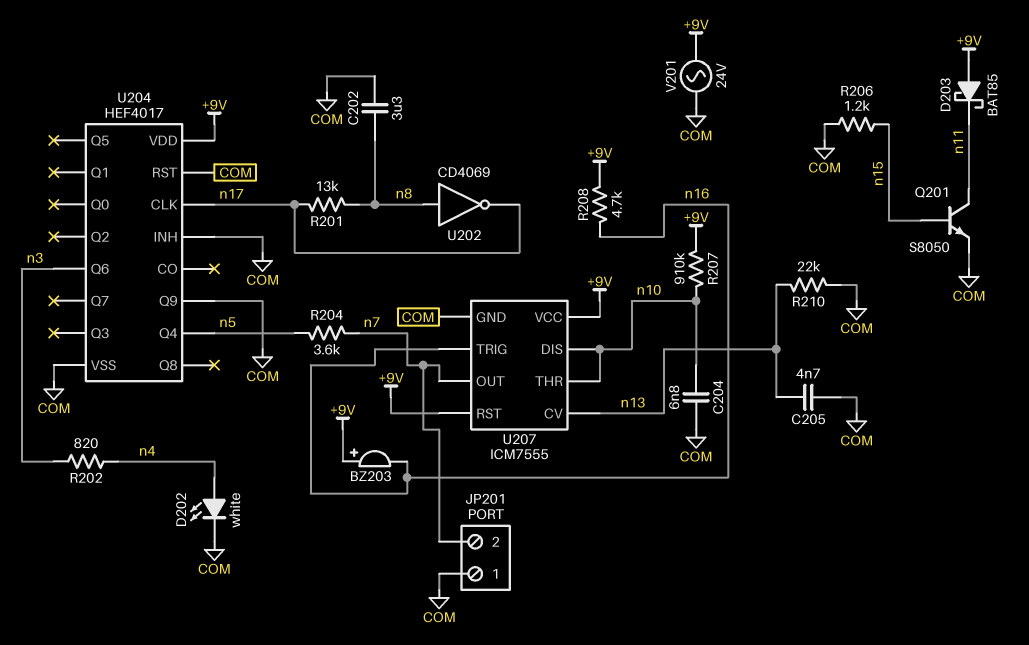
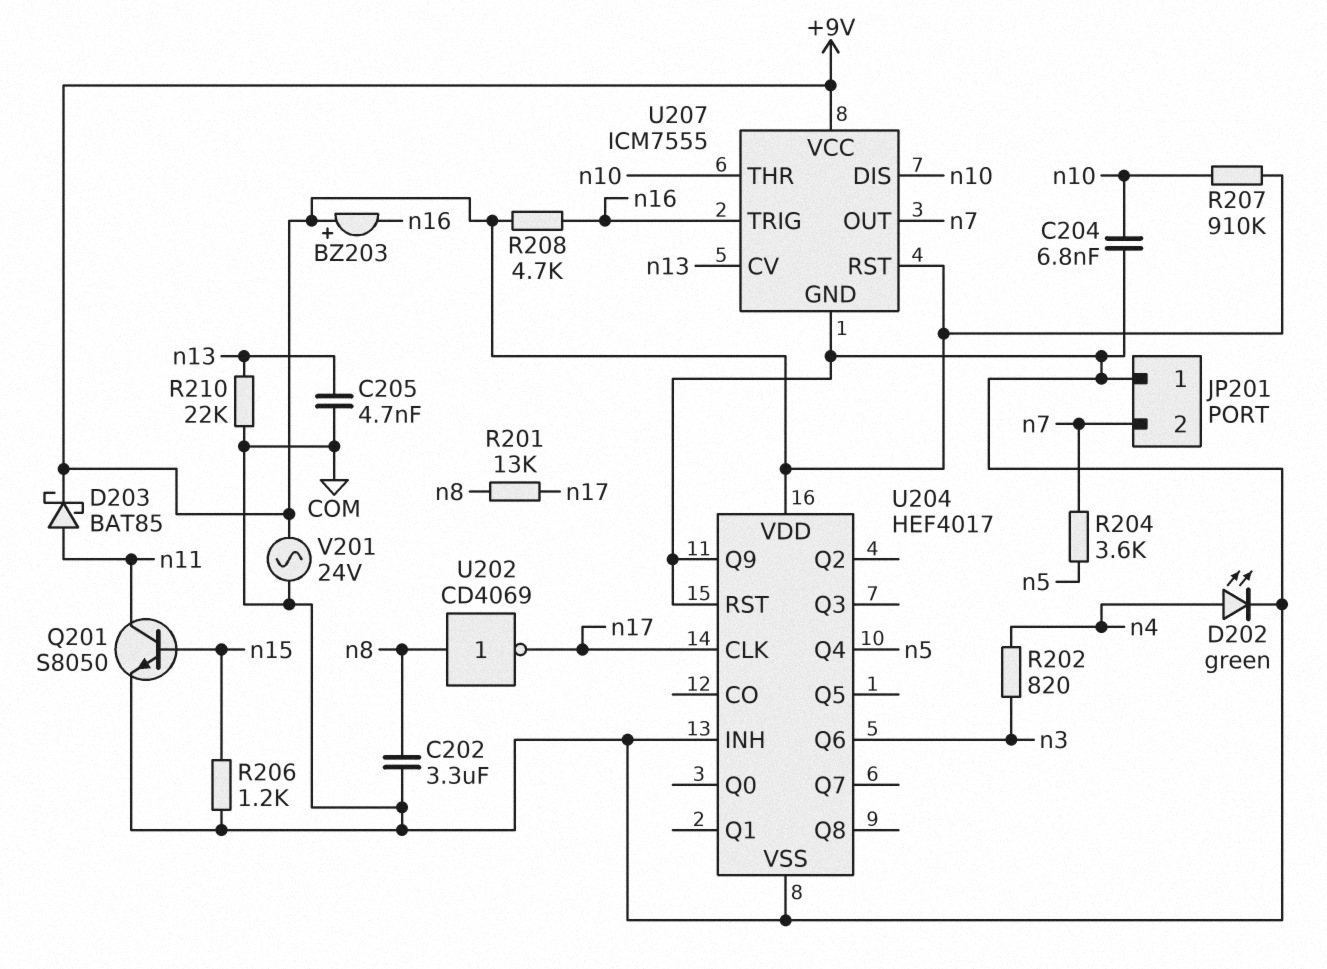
D202: LED white (A n4, K COM) -> LED green (A n4, K COM)
D203: schottky BAT85 (A +9V, K n11) -> schottky BAT85 (A n11, K +9V)

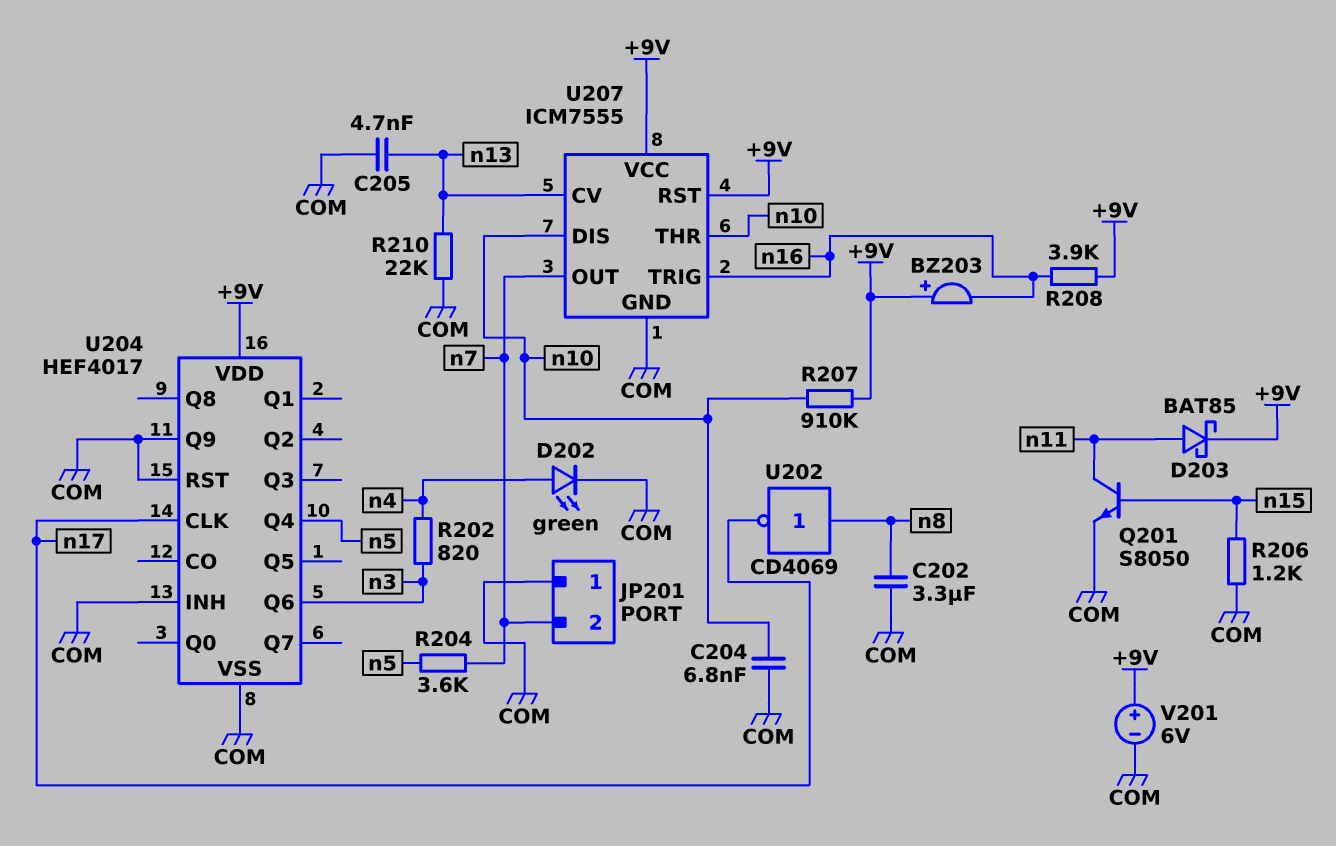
R201: 13k (n8, n17) -> none
R208: 4.7k (+9V, n16) -> 3.9k (+9V, n16)
V201: AC 24V (+9V, COM) -> 6V (plus +9V, minus COM)

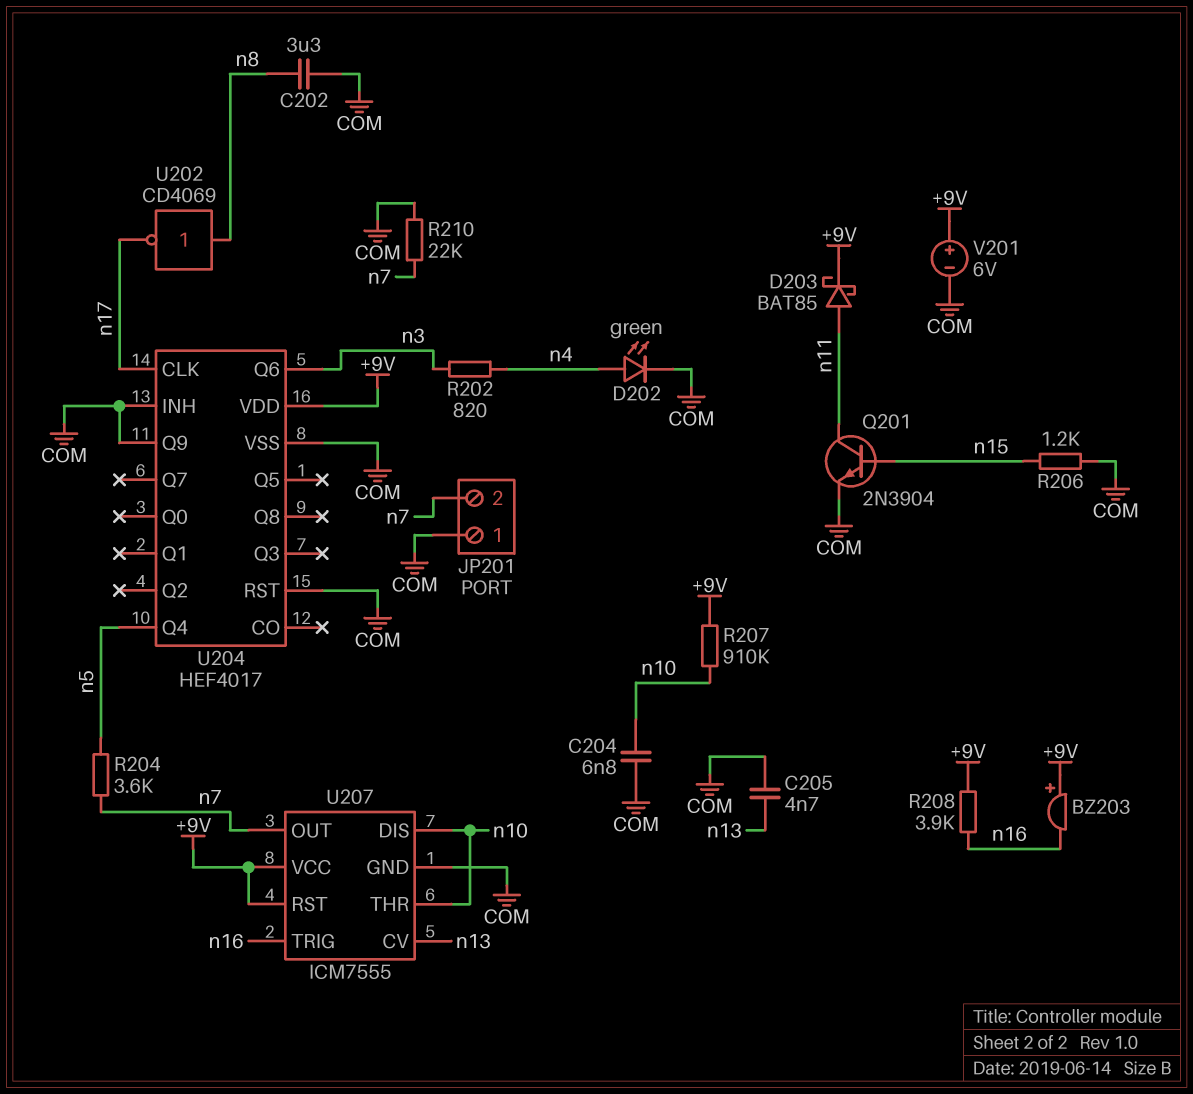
Q201: NPN S8050 (B n15, C n11, E COM) -> NPN 2N3904 (B n15, C n11, E COM)
R210: 22k (COM, n13) -> 22k (COM, n7)

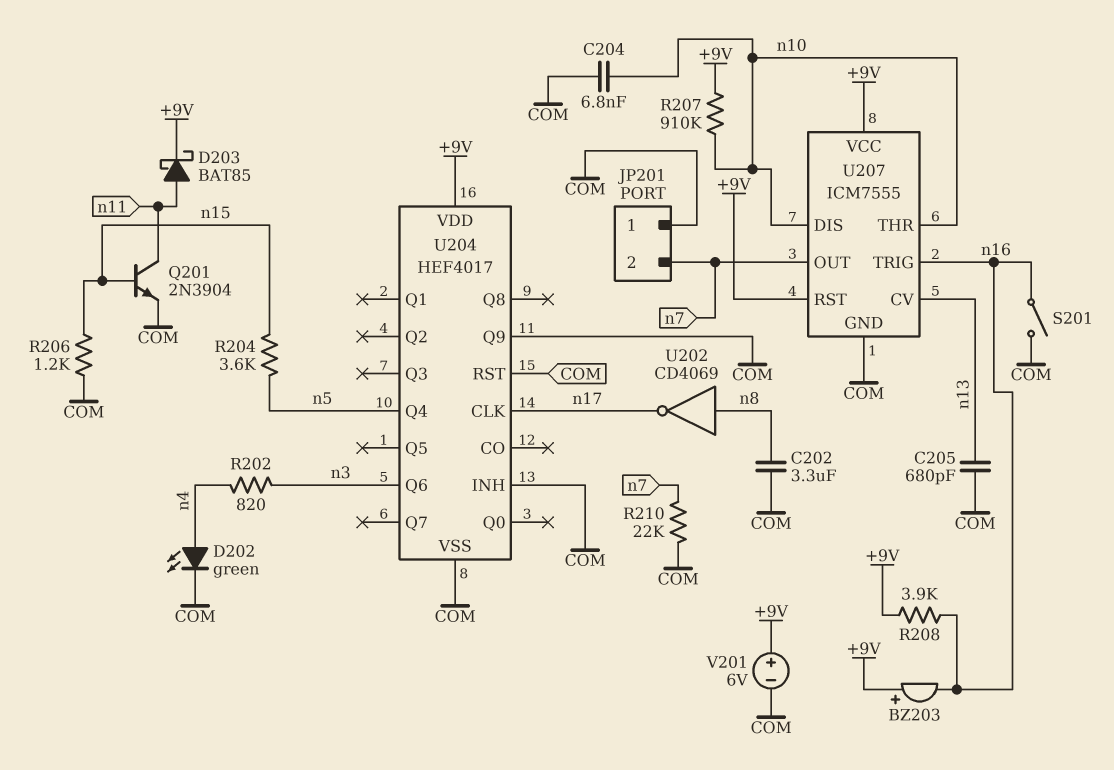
C205: 4.7nF (COM, n13) -> 680pF (COM, n13)
R204: 3.6k (n5, n7) -> 3.6k (n5, n15)
S201: none -> switch (COM, n16)

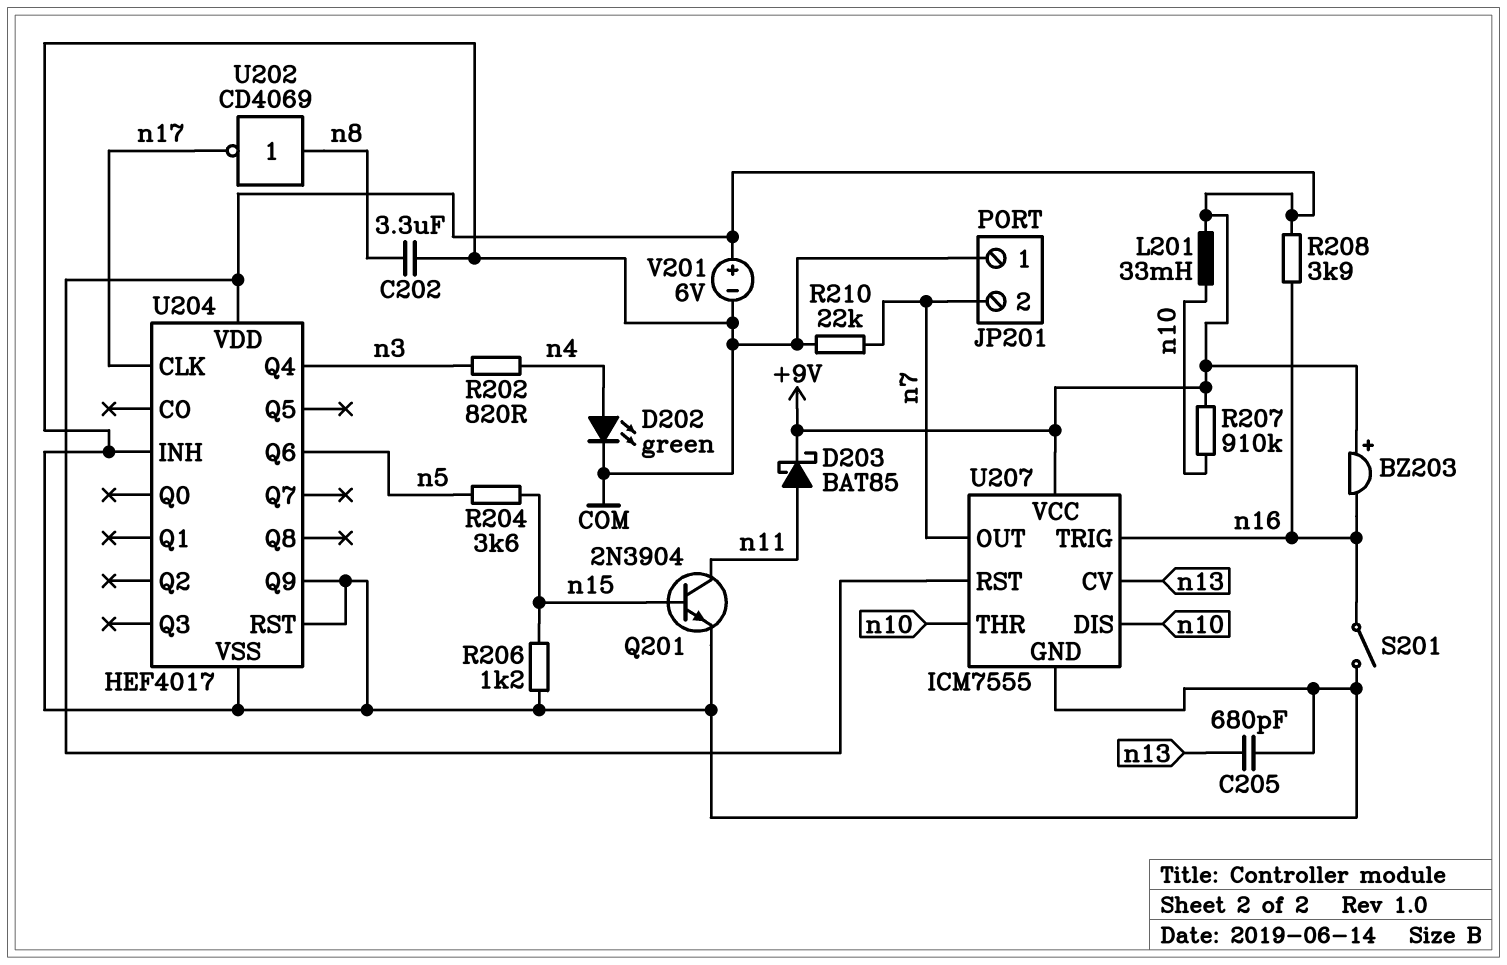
C204: 6.8nF (COM, n10) -> none
L201: none -> 33mH (+9V, n10)
U204 pin Q4: n5 -> n3
U204 pin Q6: n3 -> n5

